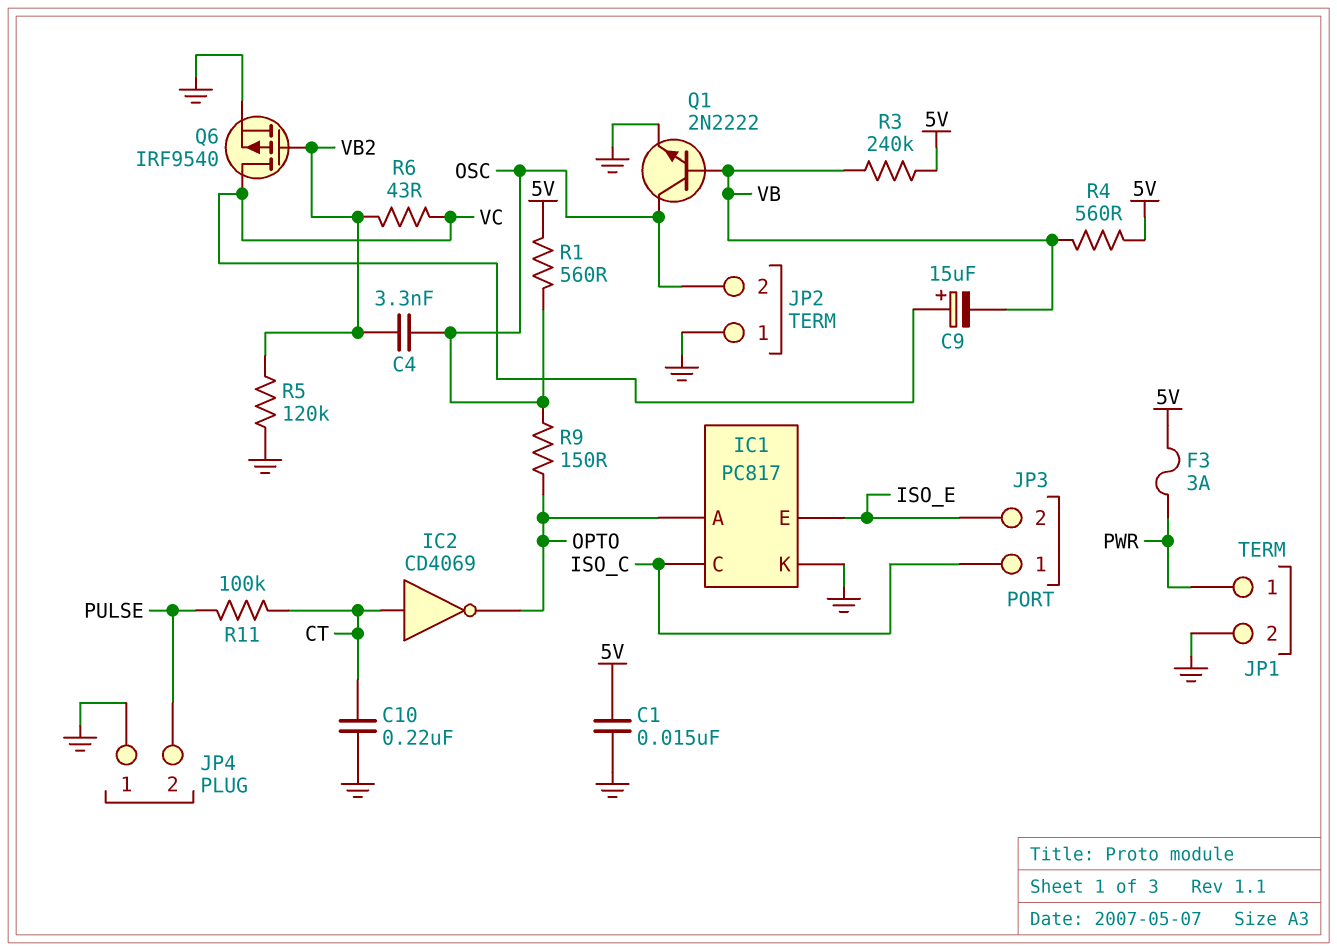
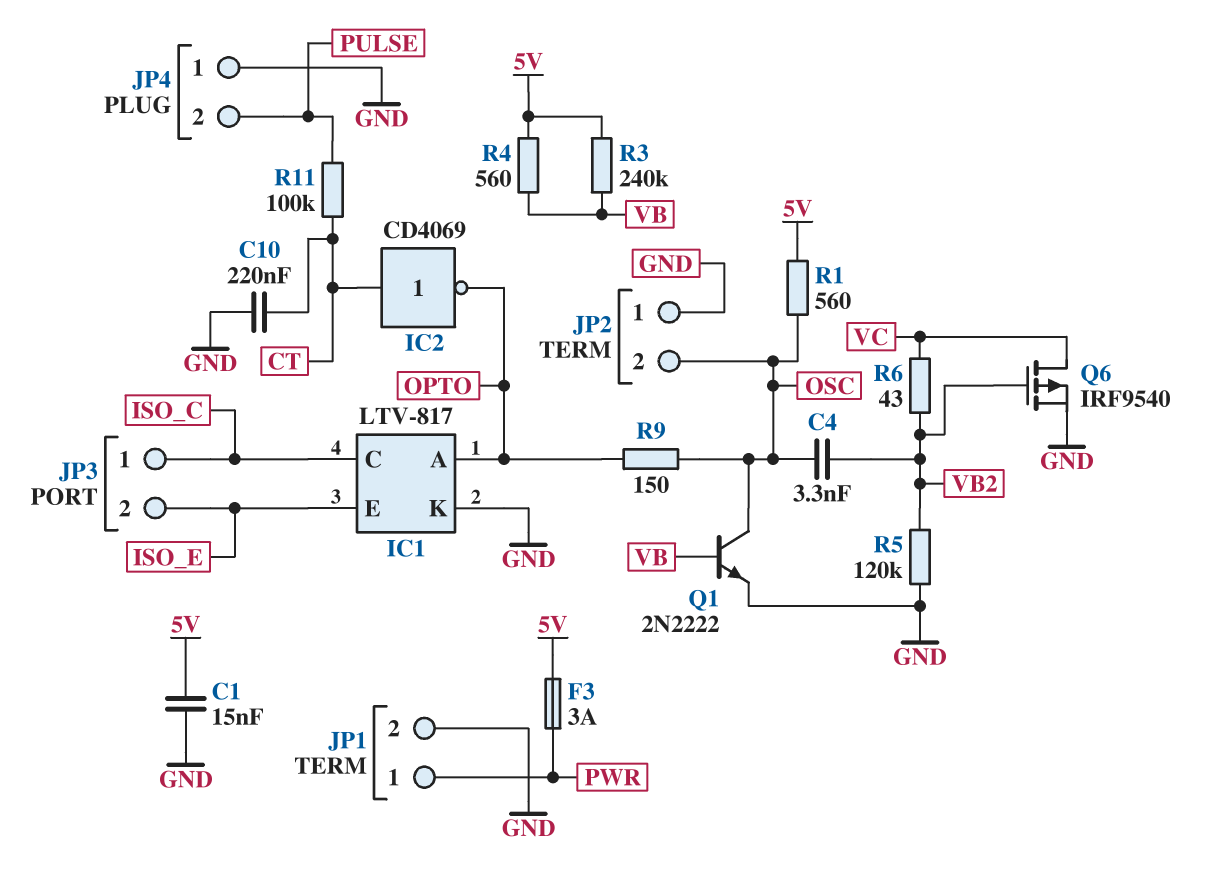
C9: 15uF (plus VC, minus VB) -> none
IC1: PC817 -> LTV-817

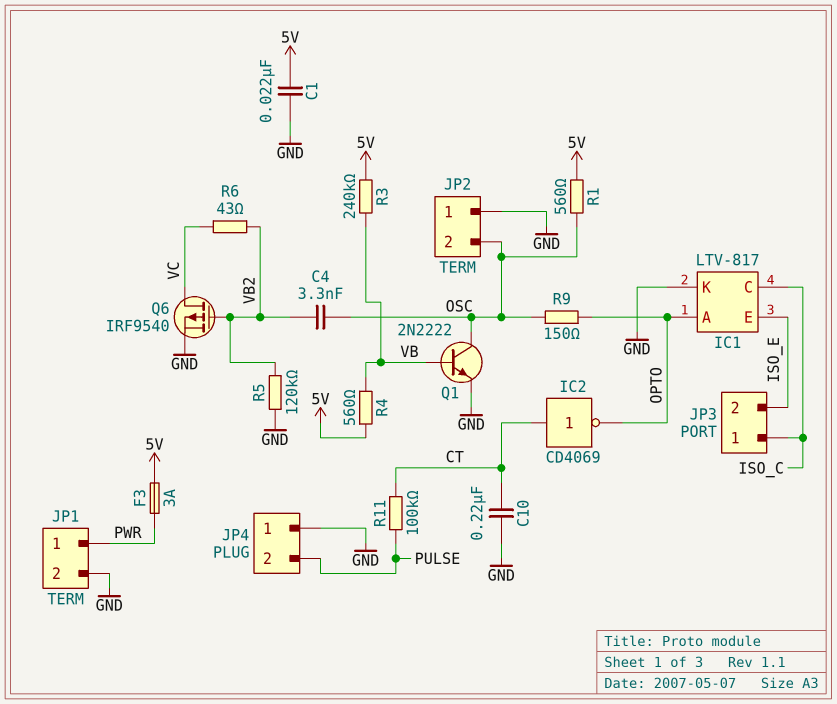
C1: 15nF (5V, GND) -> 22nF (5V, GND)

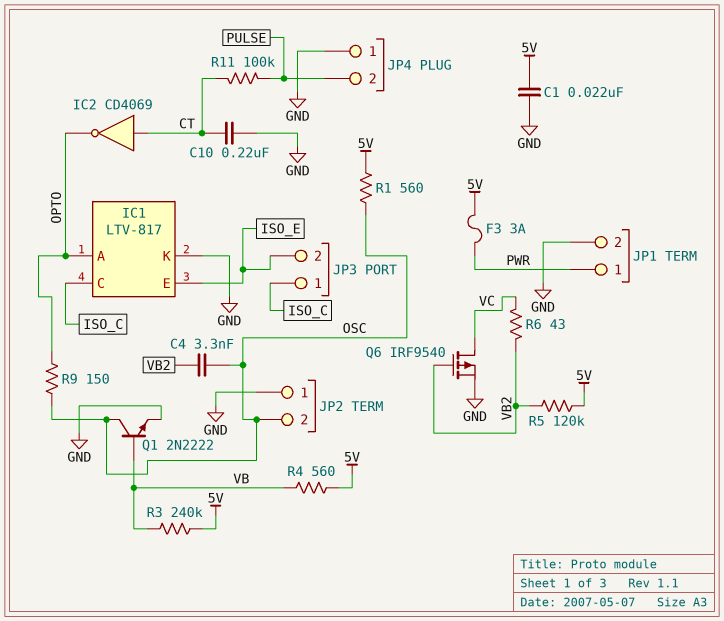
R5: 120k (GND, VB2) -> 120k (5V, VB2)

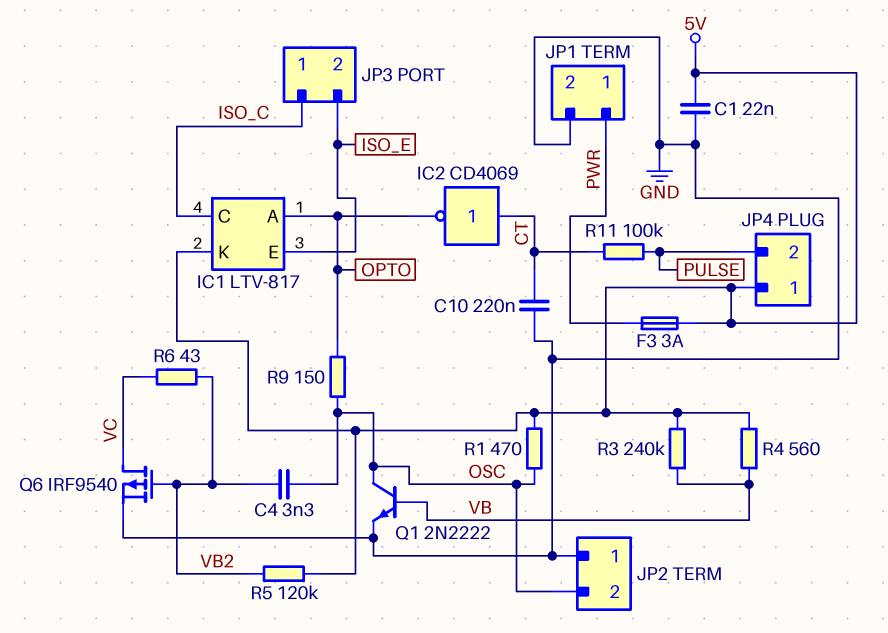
IC1 pin K: GND -> 5V
JP4 pin 1: GND -> 5V
R1: 560 (5V, OSC) -> 470 (5V, OSC)

